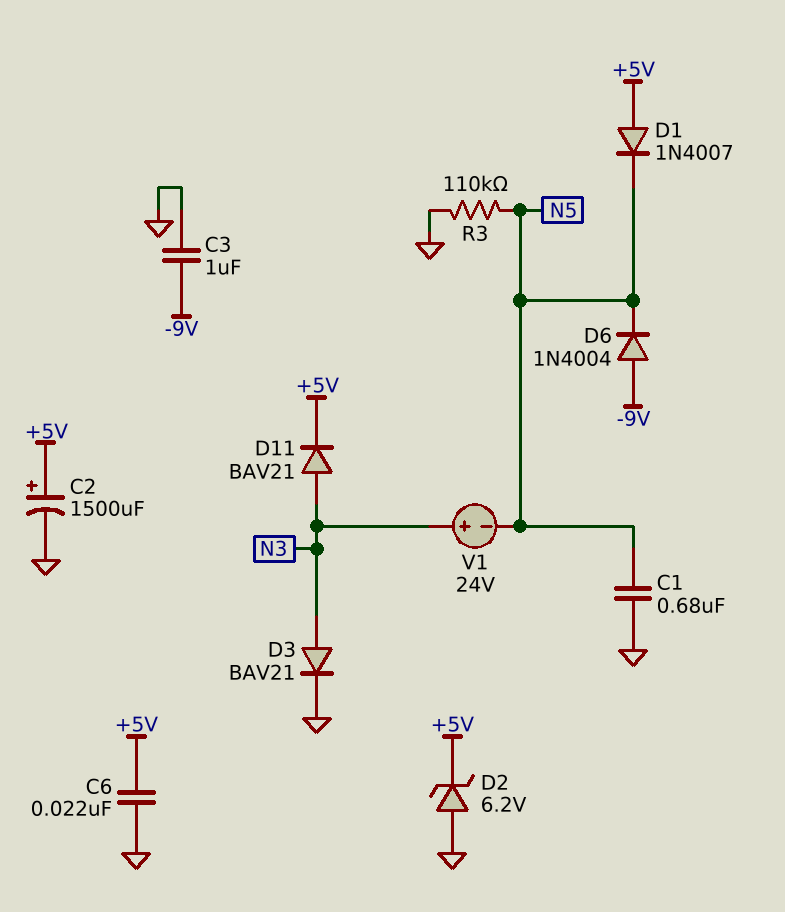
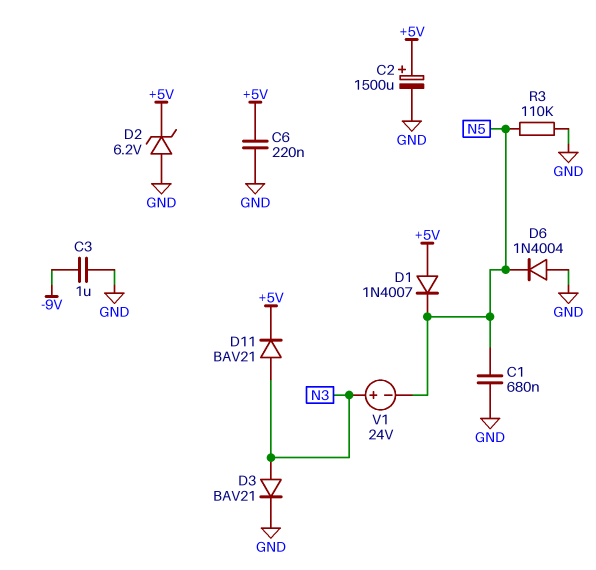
C6: 22nF (+5V, GND) -> 220nF (+5V, GND)
D6: diode 1N4004 (A -9V, K N5) -> diode 1N4004 (A GND, K N5)

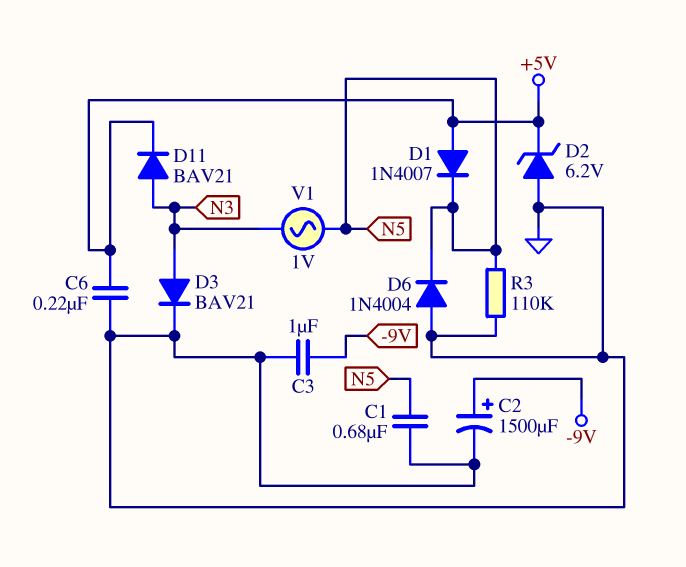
C2: 1500uF (plus +5V, minus GND) -> 1500uF (plus -9V, minus GND)
V1: 24V (plus N3, minus N5) -> AC 1V (N3, N5)

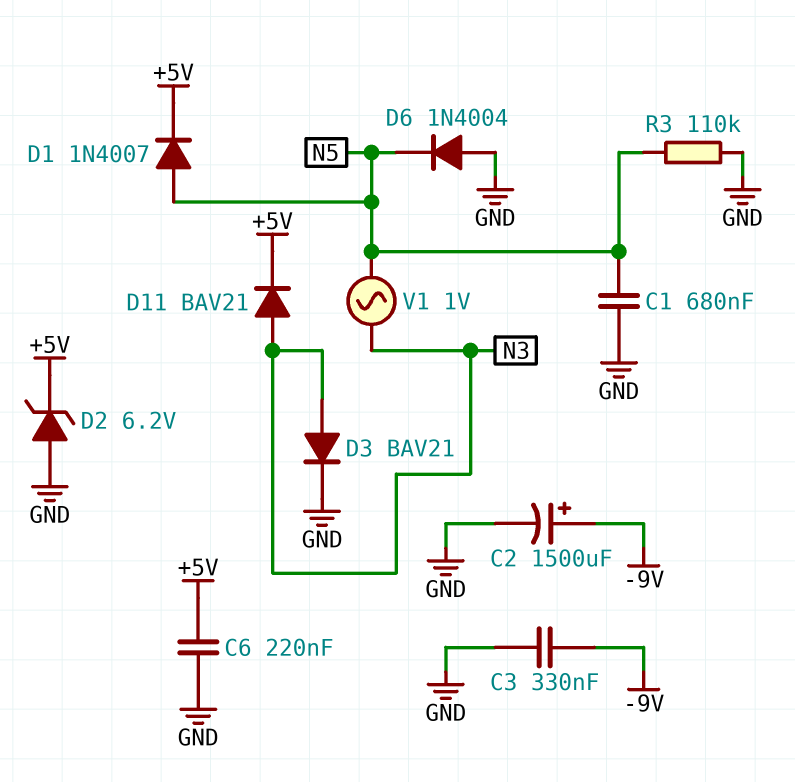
C3: 1uF (-9V, GND) -> 330nF (-9V, GND)
D1: diode 1N4007 (A +5V, K N5) -> diode 1N4007 (A N5, K +5V)

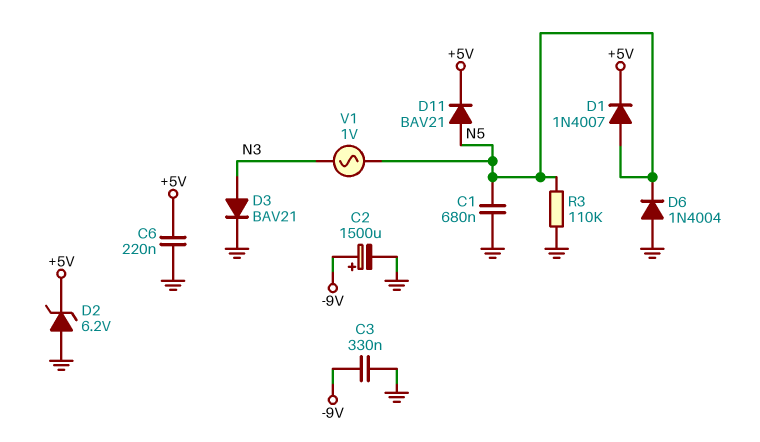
D11: diode BAV21 (A N3, K +5V) -> diode BAV21 (A N5, K +5V)

